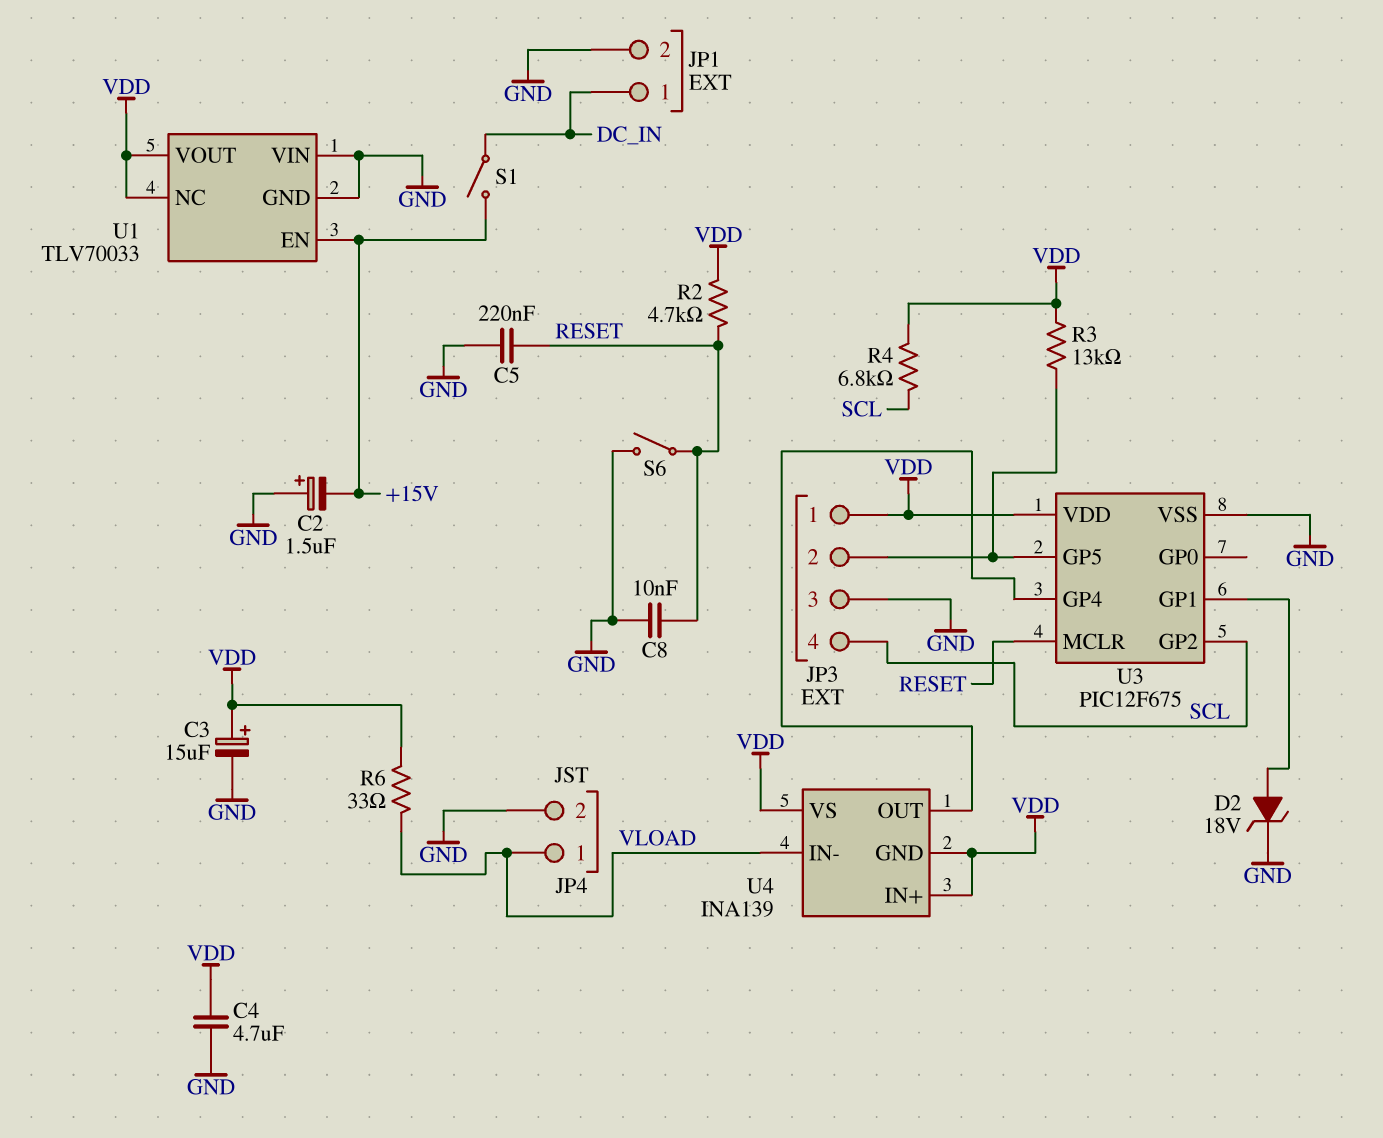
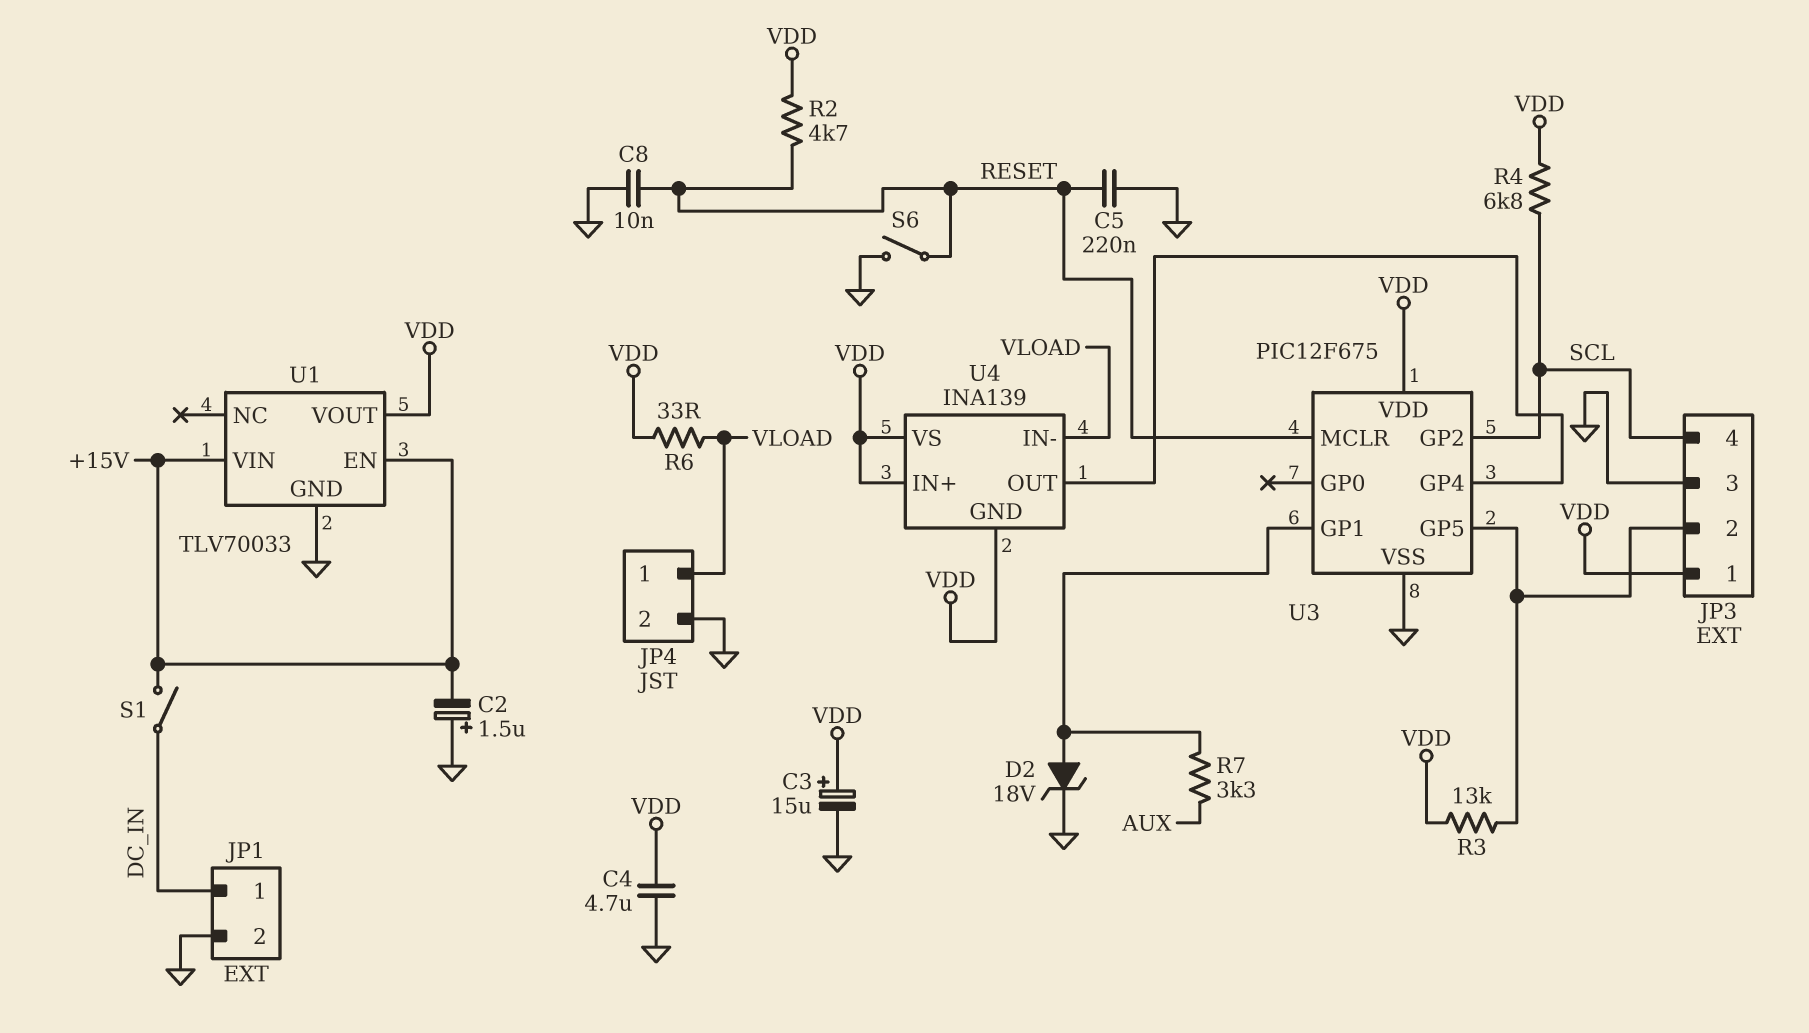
R7: none -> 3.3k (AUX, U3/GP1)
U1 pin NC: VDD -> none
U1 pin VIN: GND -> +15V

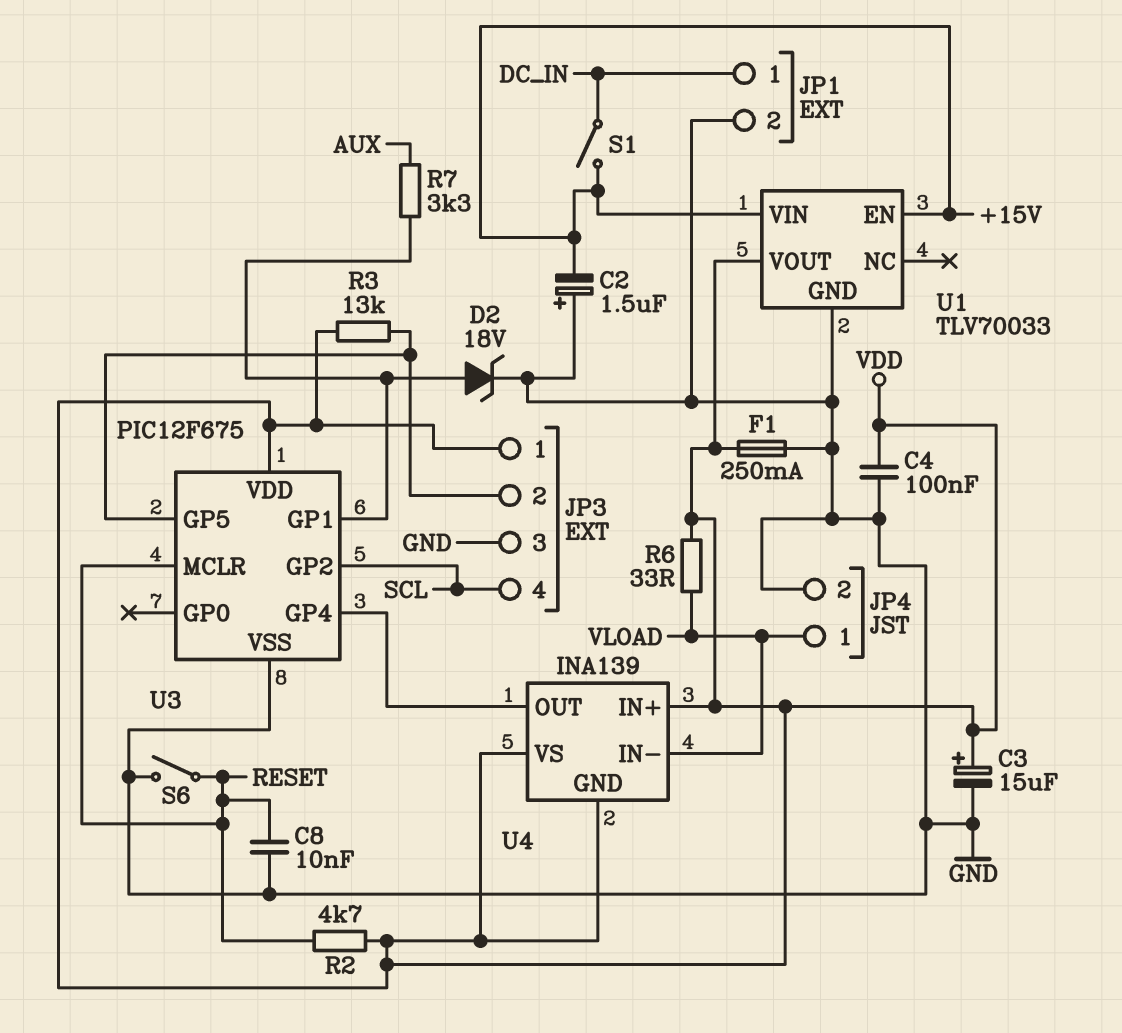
C4: 4.7uF (GND, VDD) -> 100nF (GND, VDD)
C5: 220nF (GND, RESET) -> none
F1: none -> 250mA (GND, VDD)
R4: 6.8k (SCL, VDD) -> none

